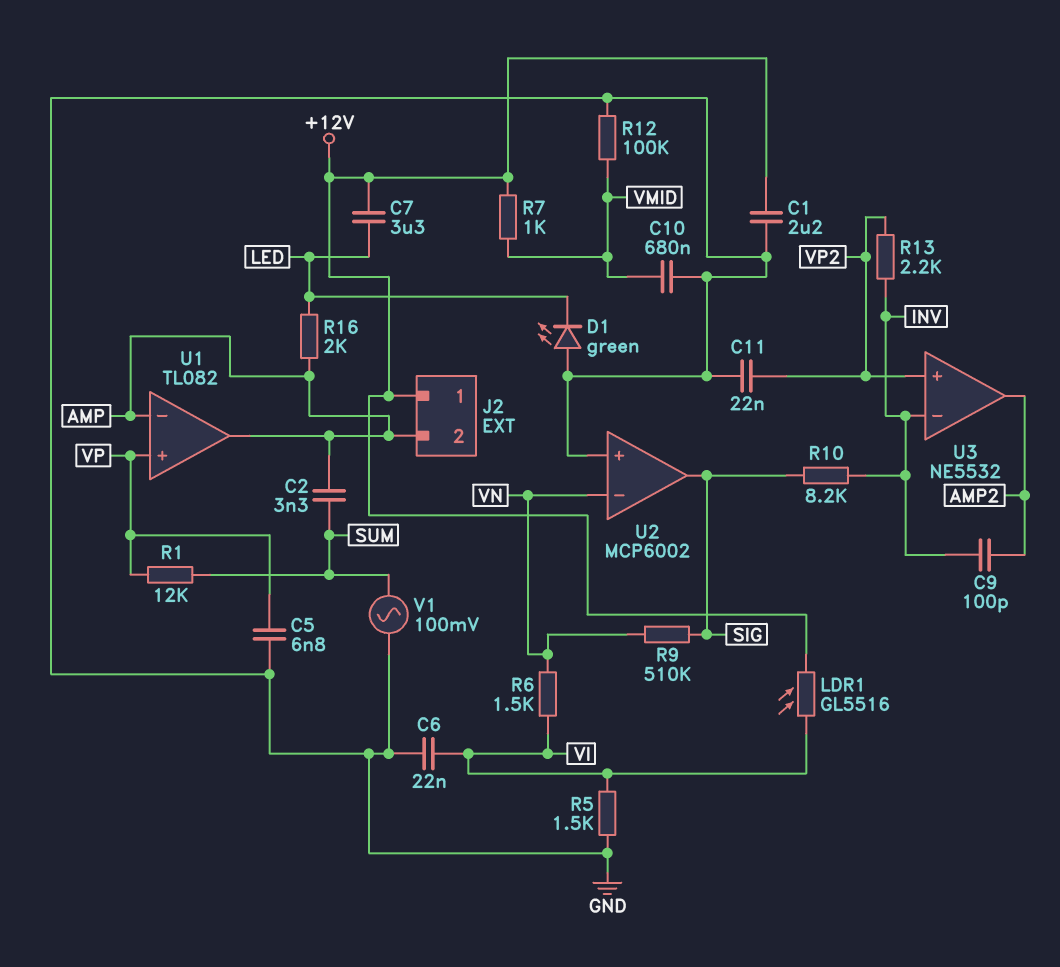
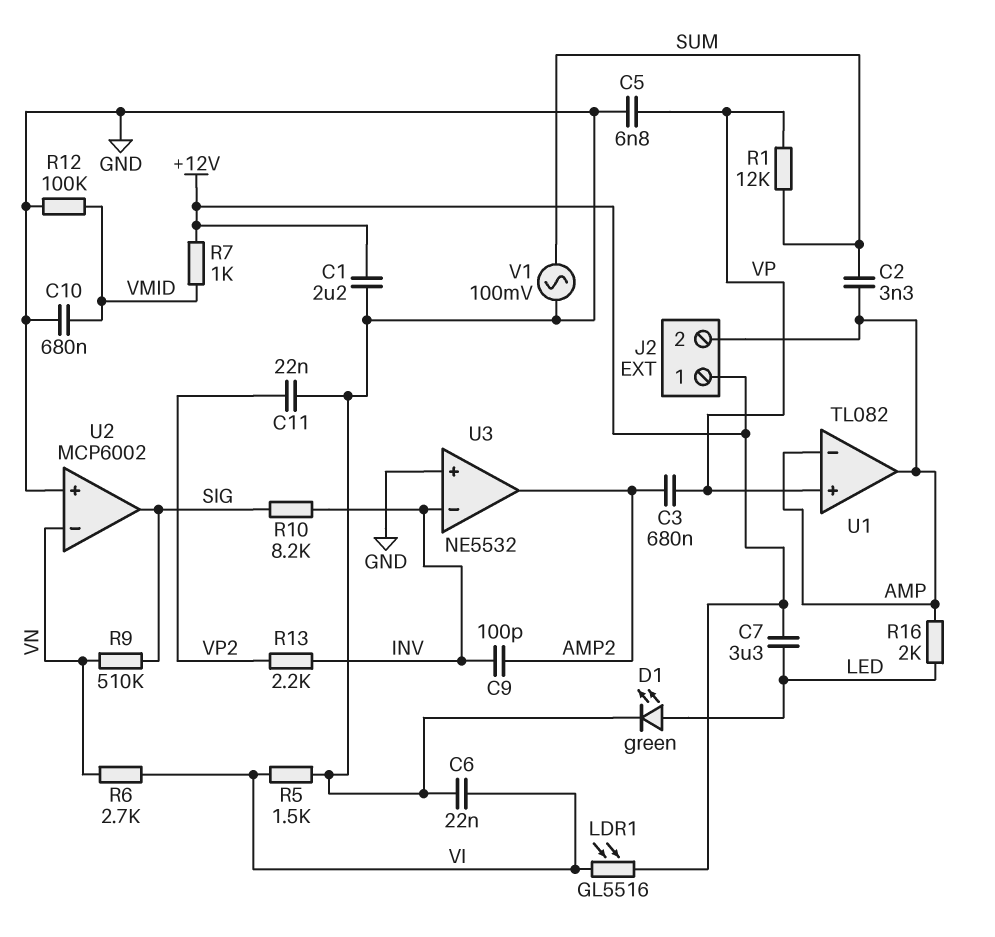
C3: none -> 680nF (AMP2, VP)
D1: LED green (A GND, K LED) -> LED green (A LED, K GND)
R6: 1.5k (VI, VN) -> 2.7k (VI, VN)
U3 pin in+: VP2 -> GND

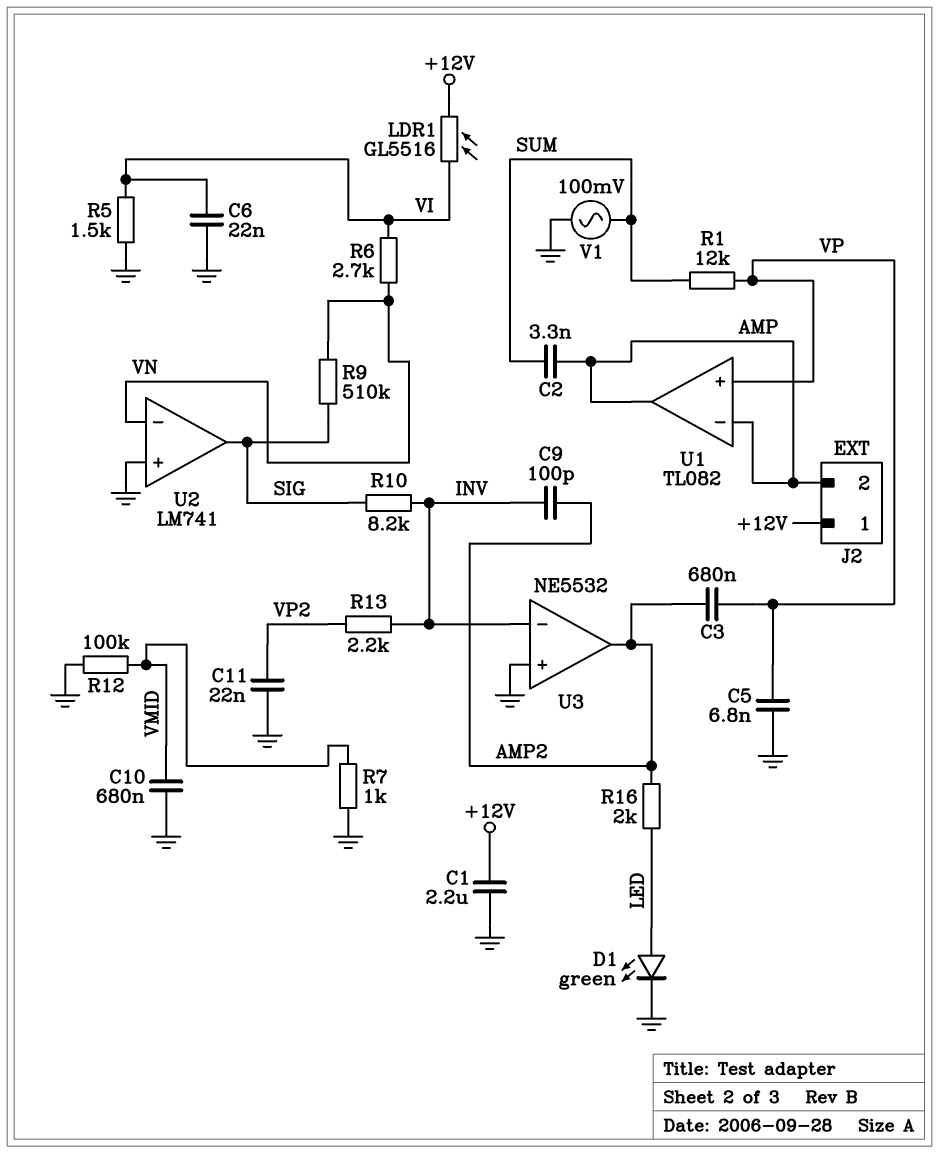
C7: 3.3uF (+12V, LED) -> none
R7: 1k (+12V, VMID) -> 1k (GND, VMID)
R16: 2k (AMP, LED) -> 2k (AMP2, LED)
U2: MCP6002 -> LM741

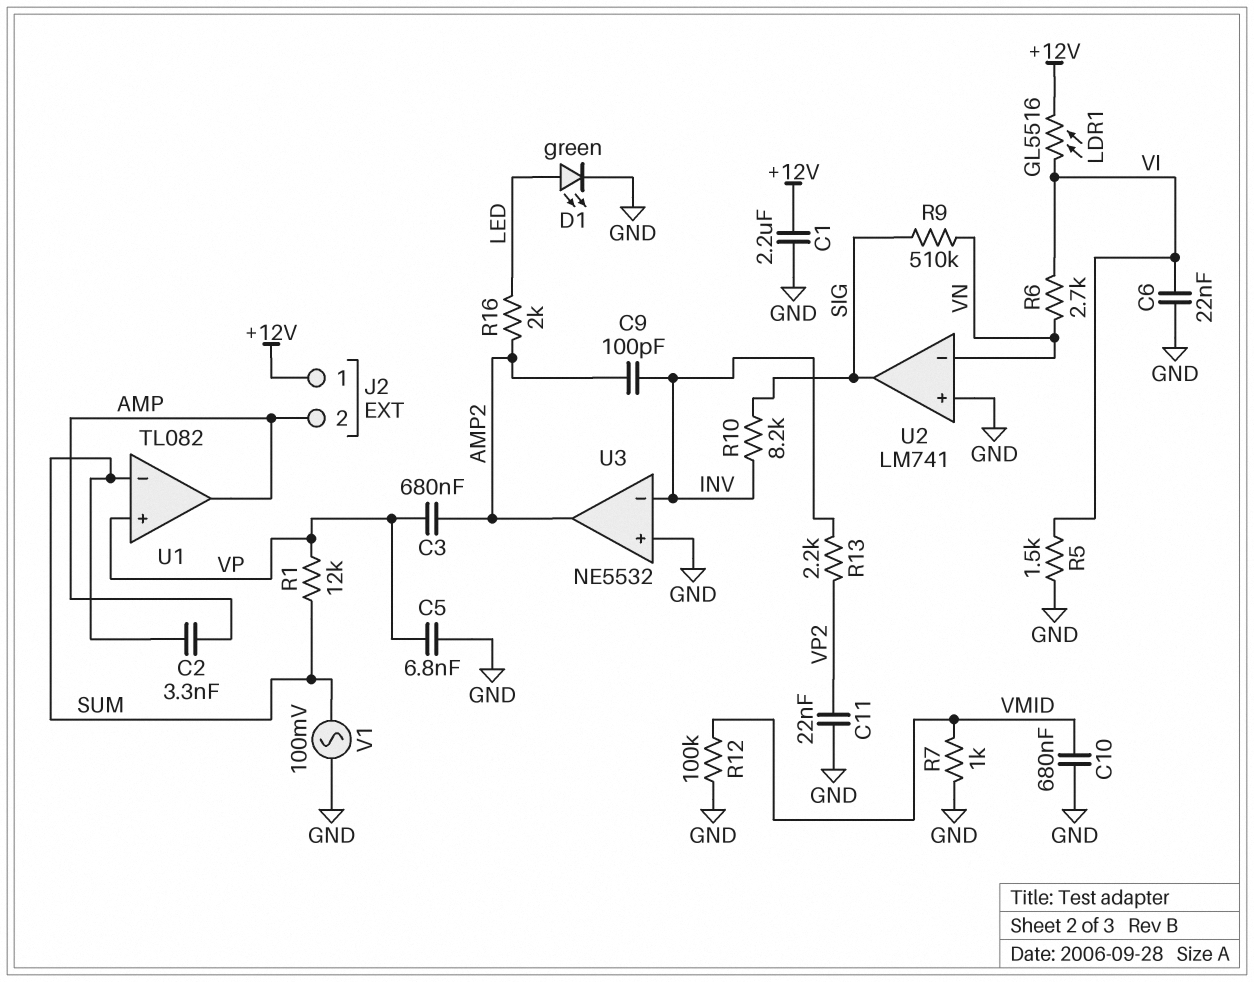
U1 pin in-: AMP -> SUM

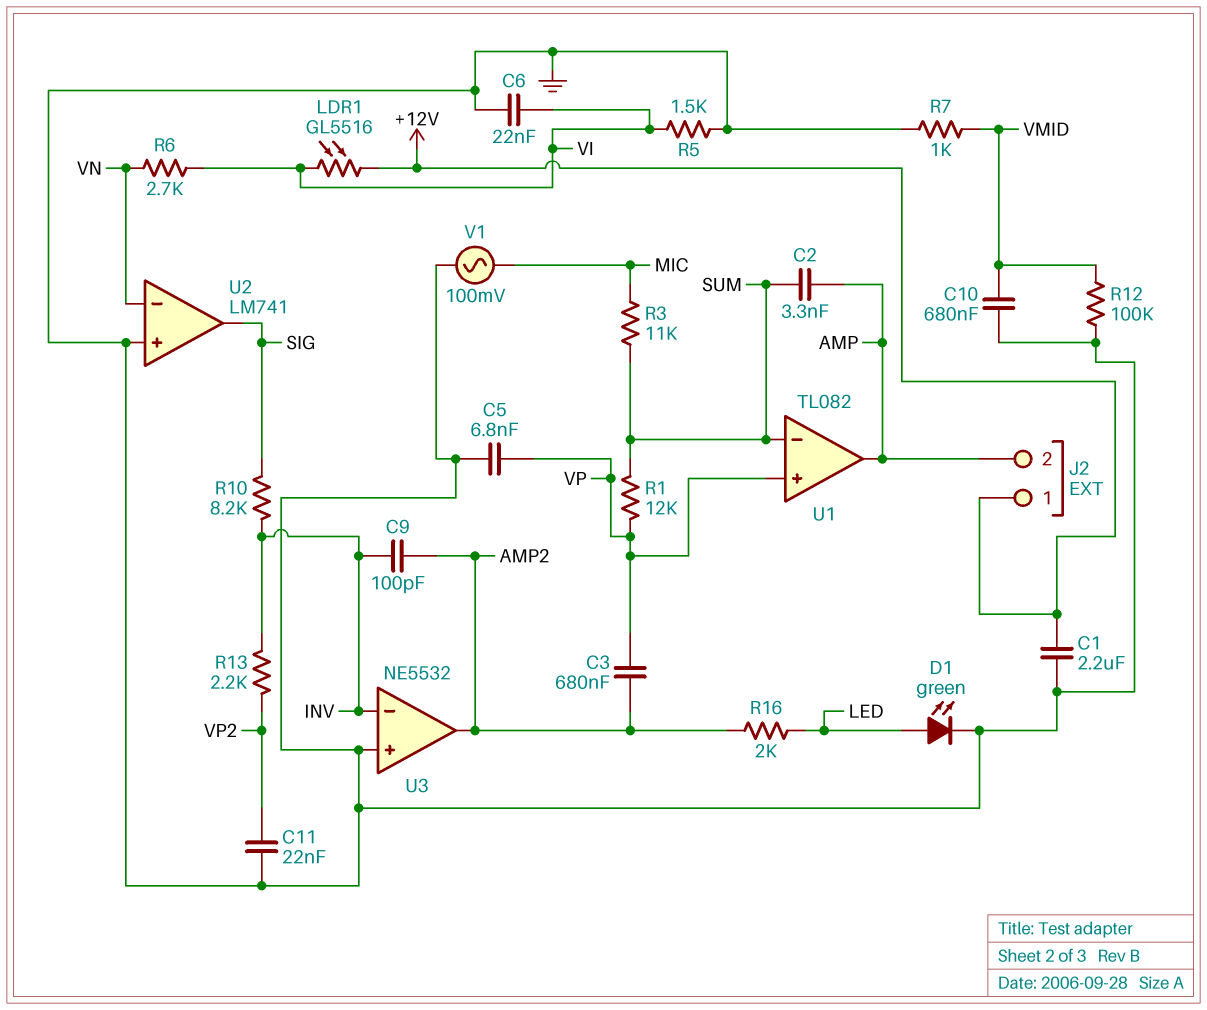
R3: none -> 11k (MIC, SUM)
R9: 510k (SIG, VN) -> none
V1: AC 100mV (GND, SUM) -> AC 100mV (GND, MIC)

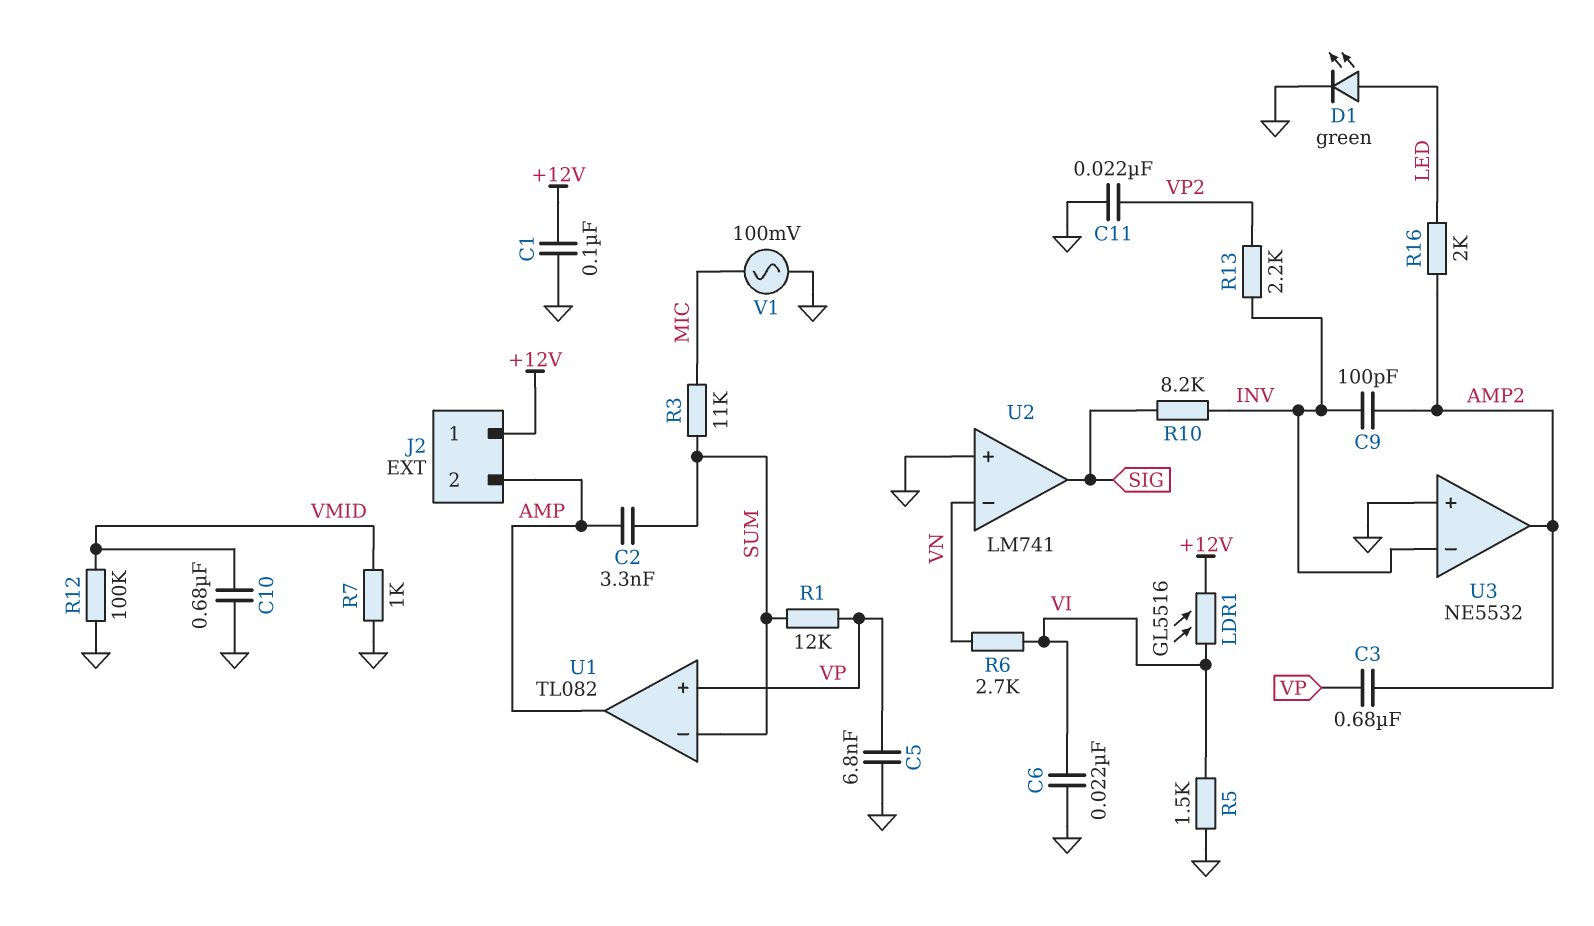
C1: 2.2uF (+12V, GND) -> 100nF (+12V, GND)

